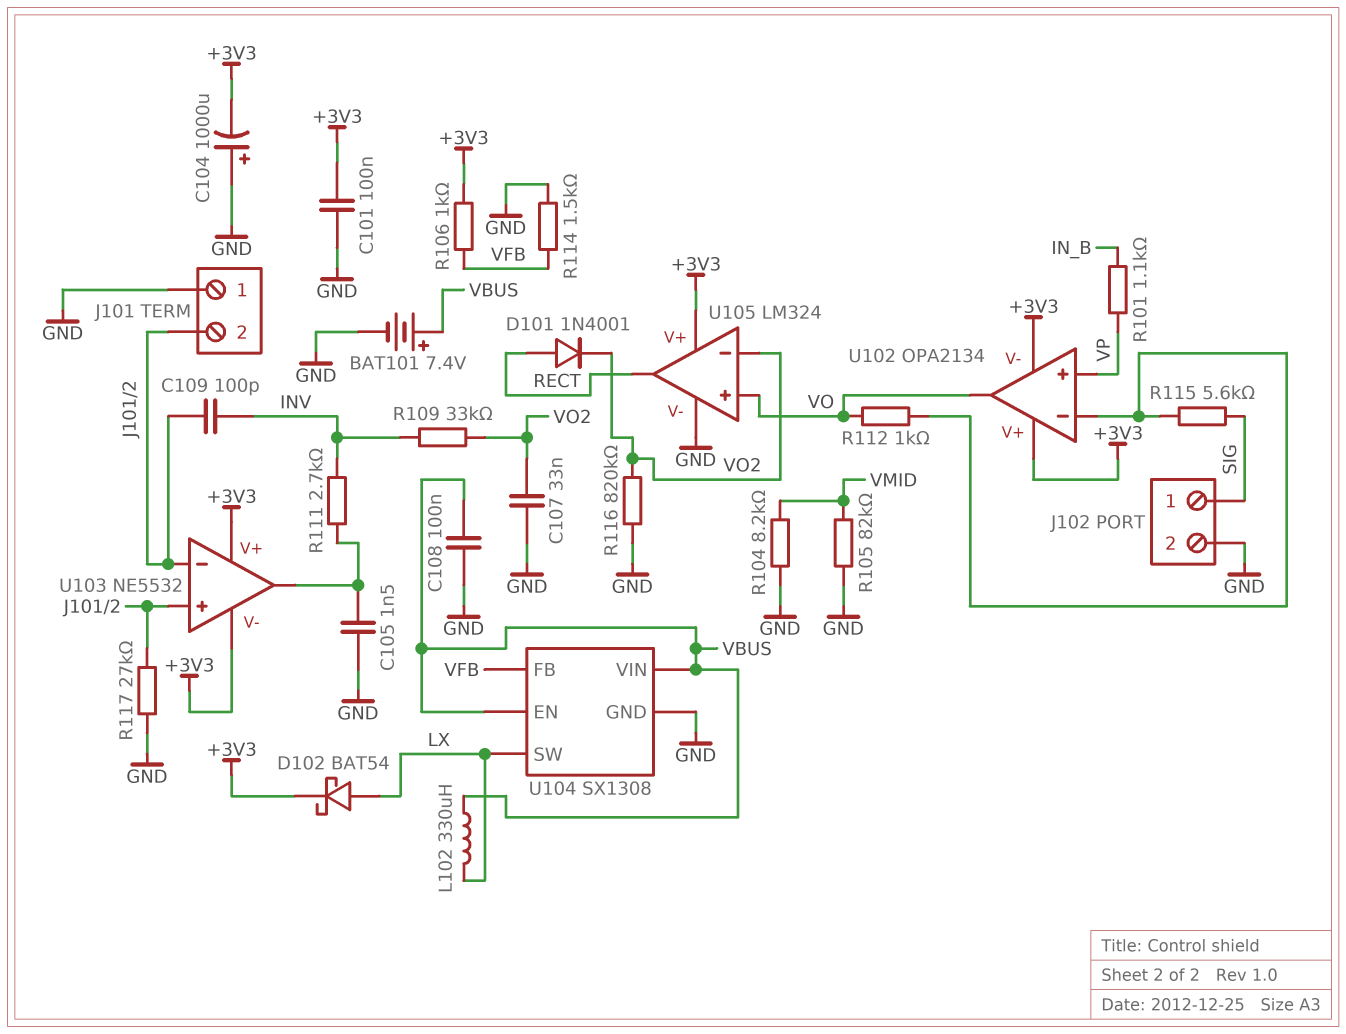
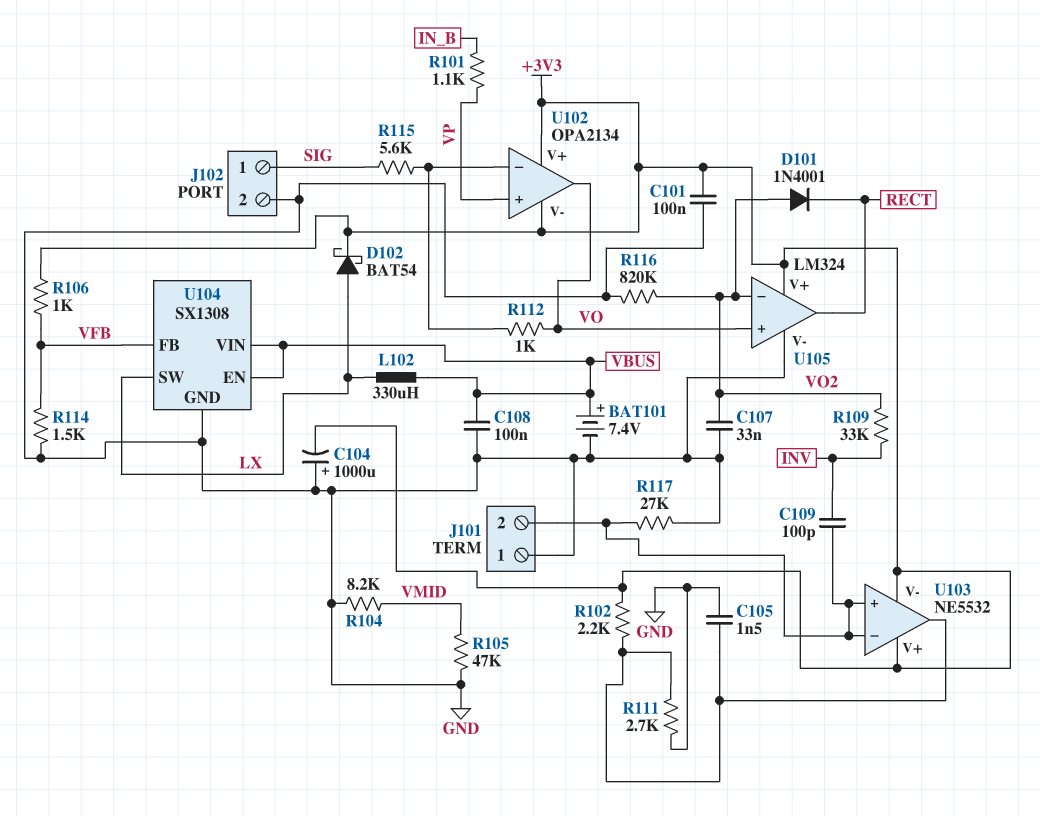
D101: diode 1N4001 (A RECT, K VO2) -> diode 1N4001 (A VO2, K RECT)
R102: none -> 2.2k (+3V3, U103/out)
R105: 82k (GND, VMID) -> 47k (GND, VMID)
R111: 2.7k (INV, U103/out) -> 2.7k (GND, U103/out)

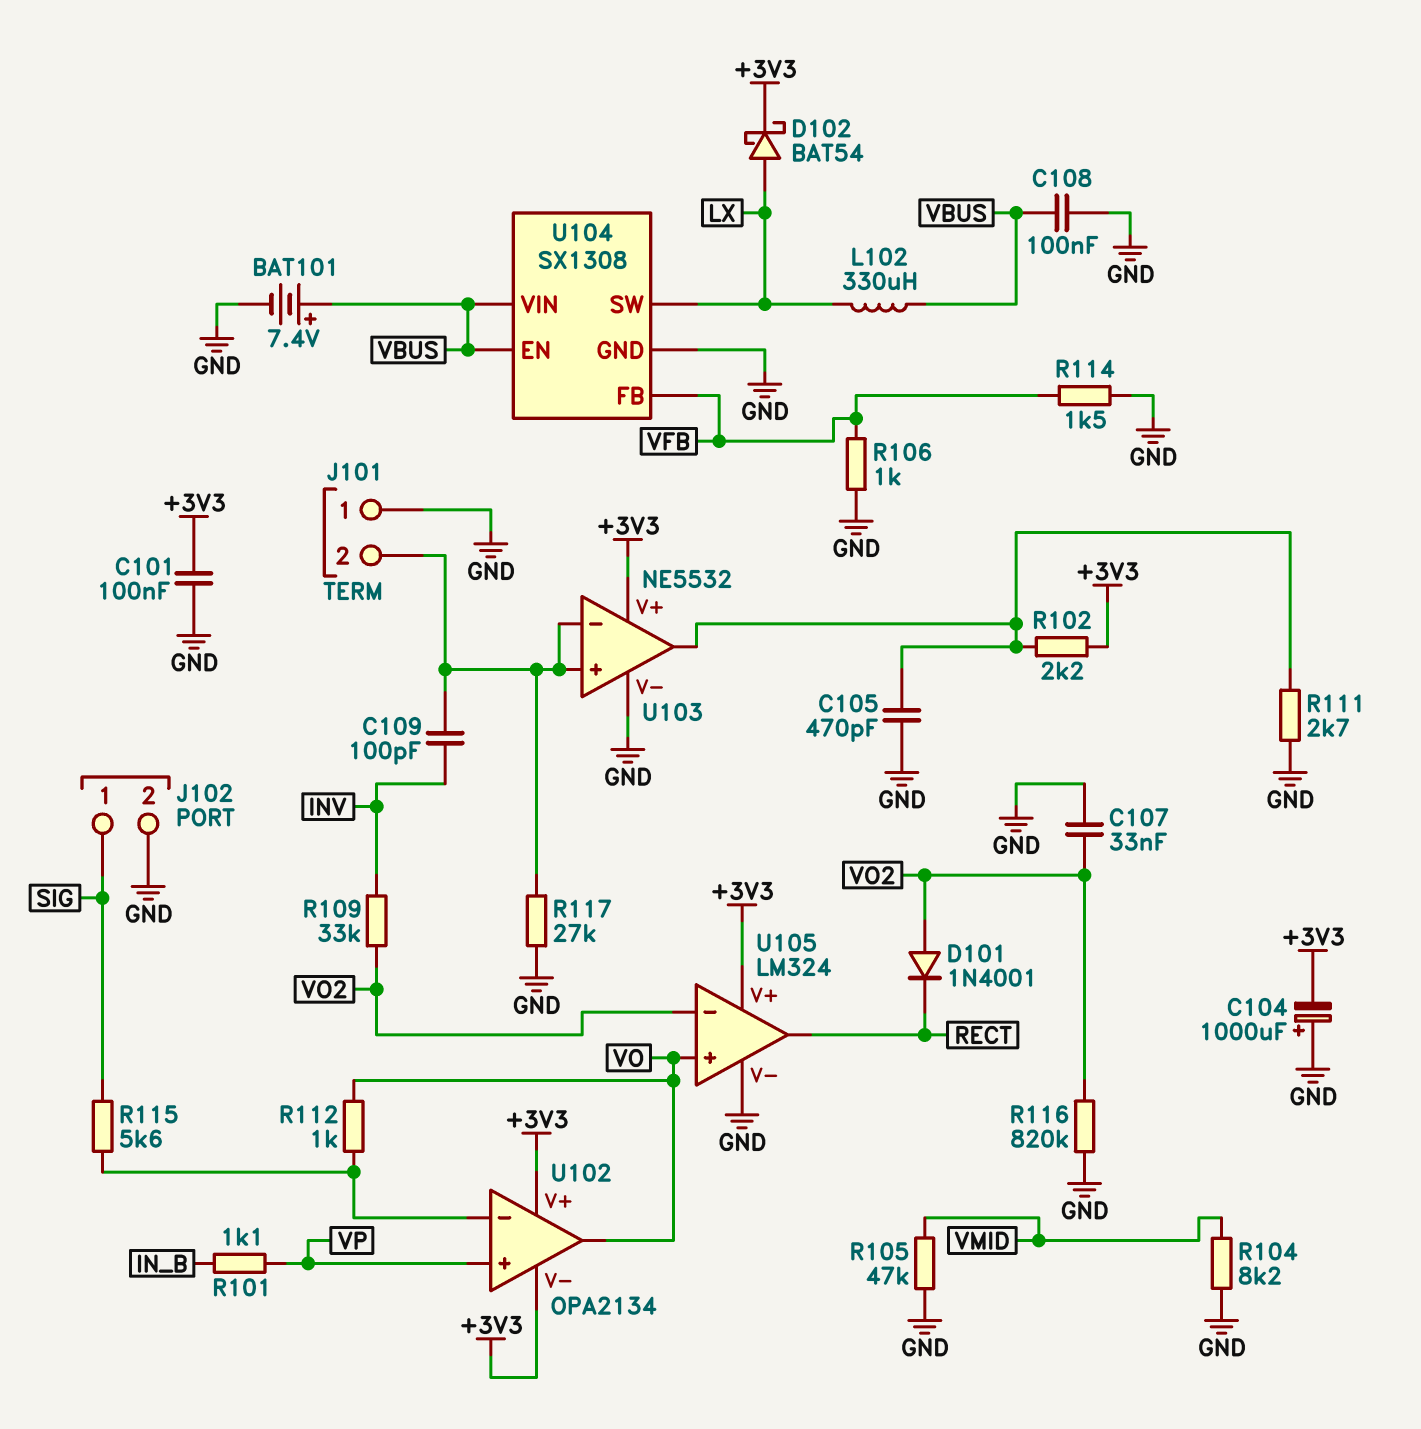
C105: 1.5nF (GND, U103/out) -> 470pF (GND, U103/out)
R106: 1k (+3V3, VFB) -> 1k (GND, VFB)
U103 pin V-: +3V3 -> GND

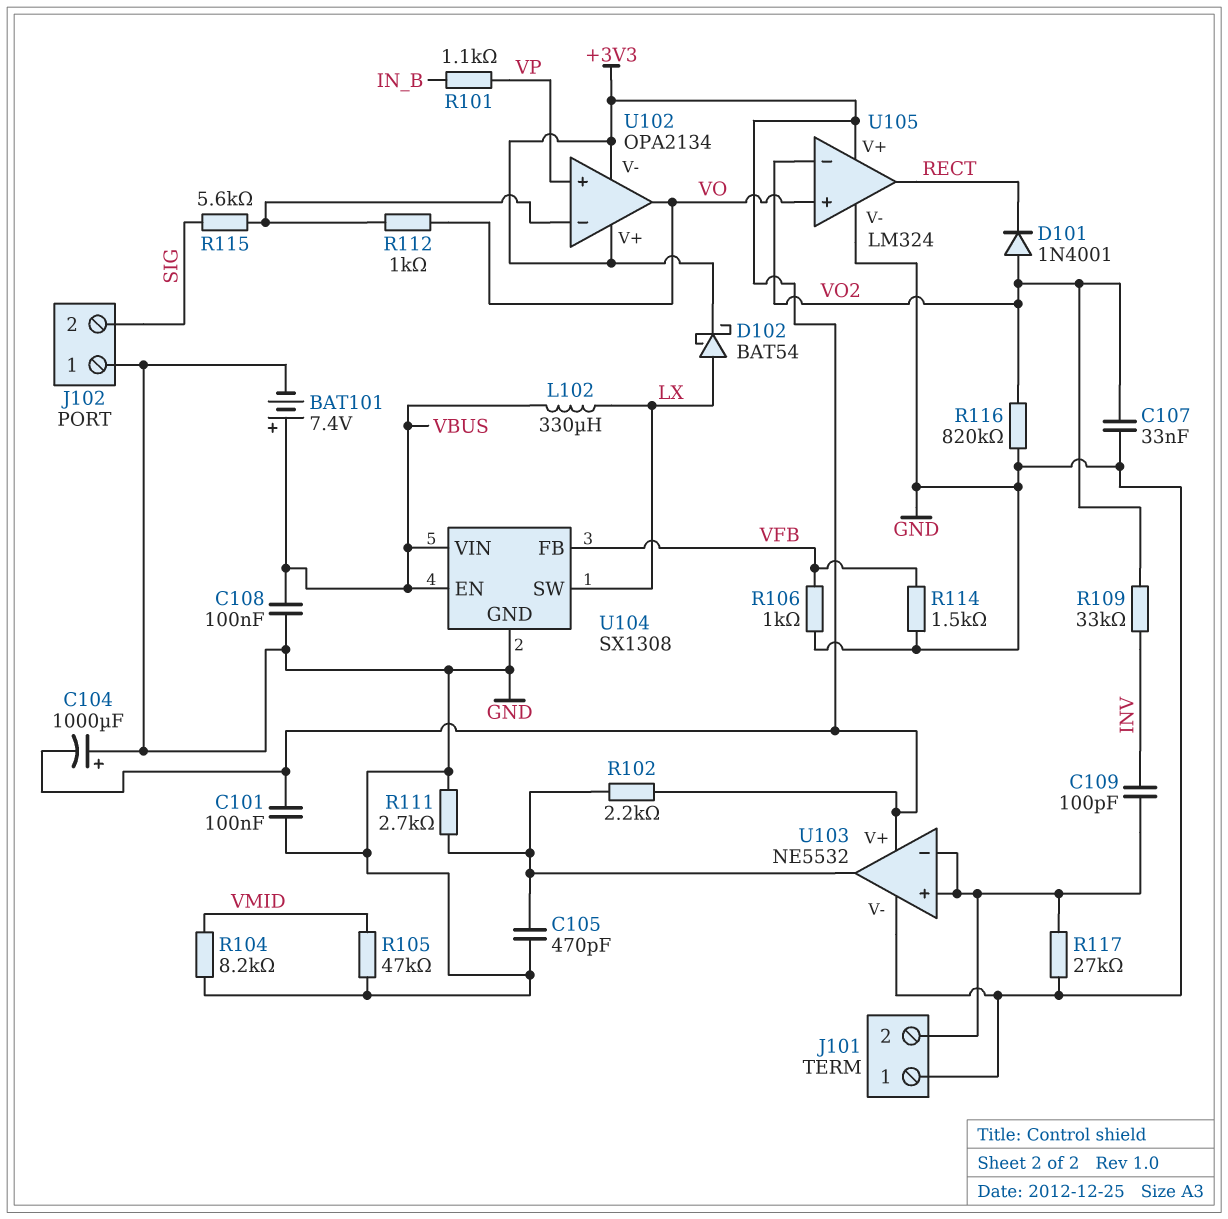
J102 pin 1: SIG -> GND
J102 pin 2: GND -> SIG

